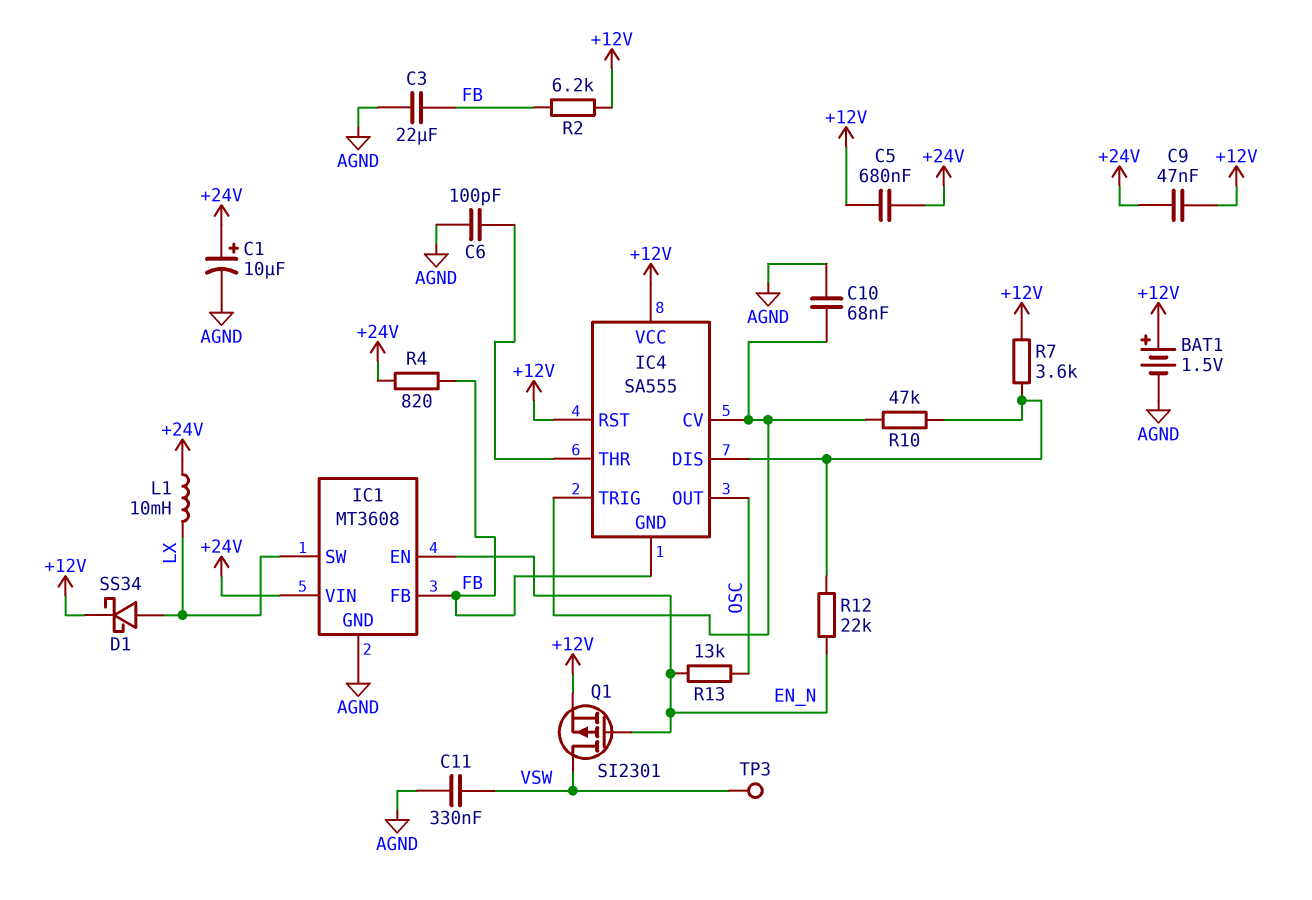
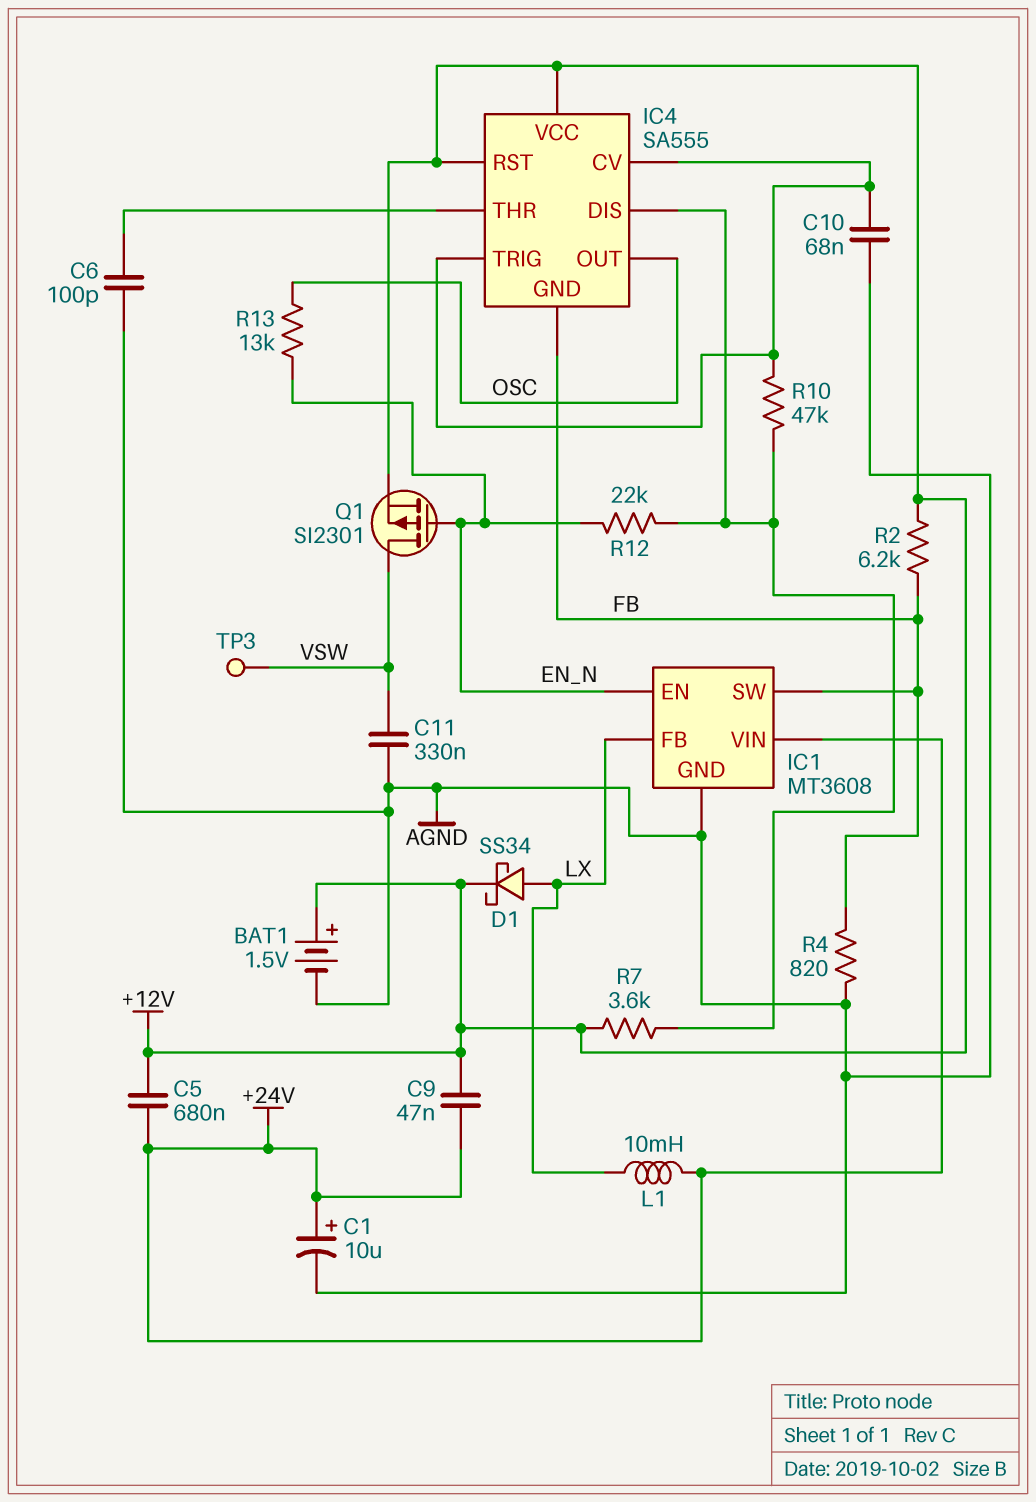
C3: 22uF (AGND, FB) -> none
IC1 pin FB: FB -> LX
IC1 pin SW: LX -> FB
R4: 820 (+24V, FB) -> 820 (AGND, FB)

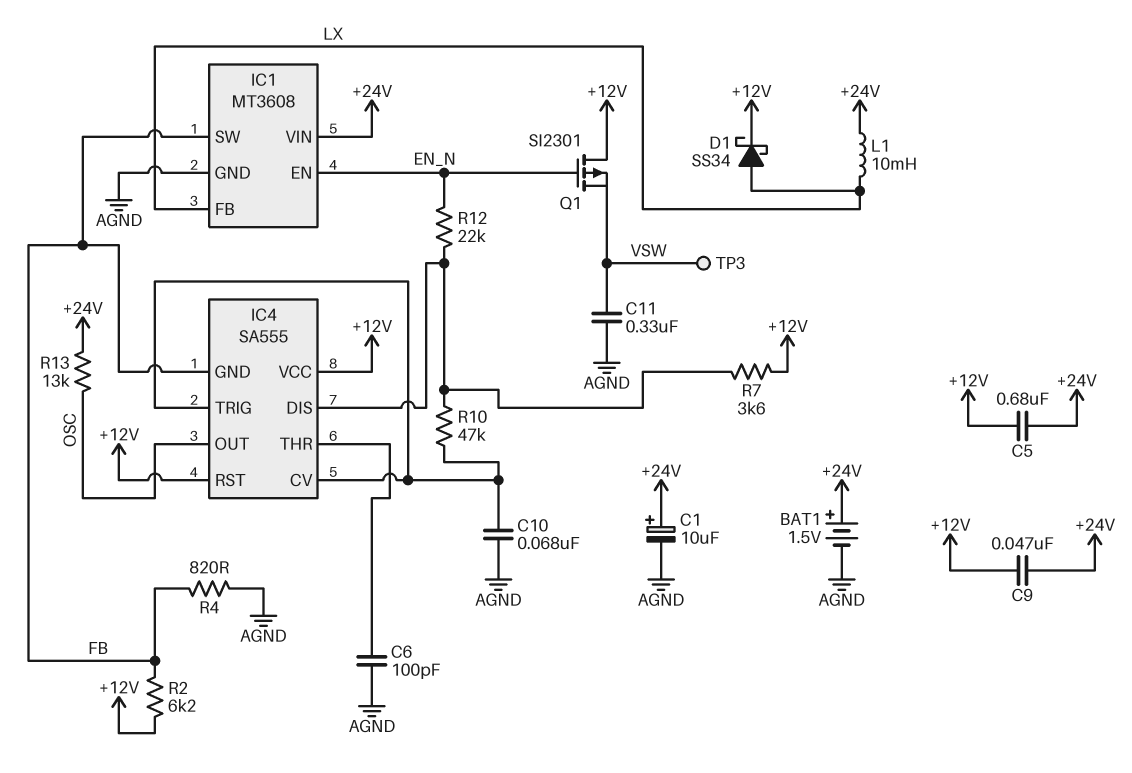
BAT1: 1.5V (plus +12V, minus AGND) -> 1.5V (plus +24V, minus AGND)
Q1: PMOS SI2301 (G EN_N, D VSW, S +12V) -> PMOS SI2301 (G EN_N, D +12V, S VSW)
R13: 13k (EN_N, OSC) -> 13k (+24V, OSC)

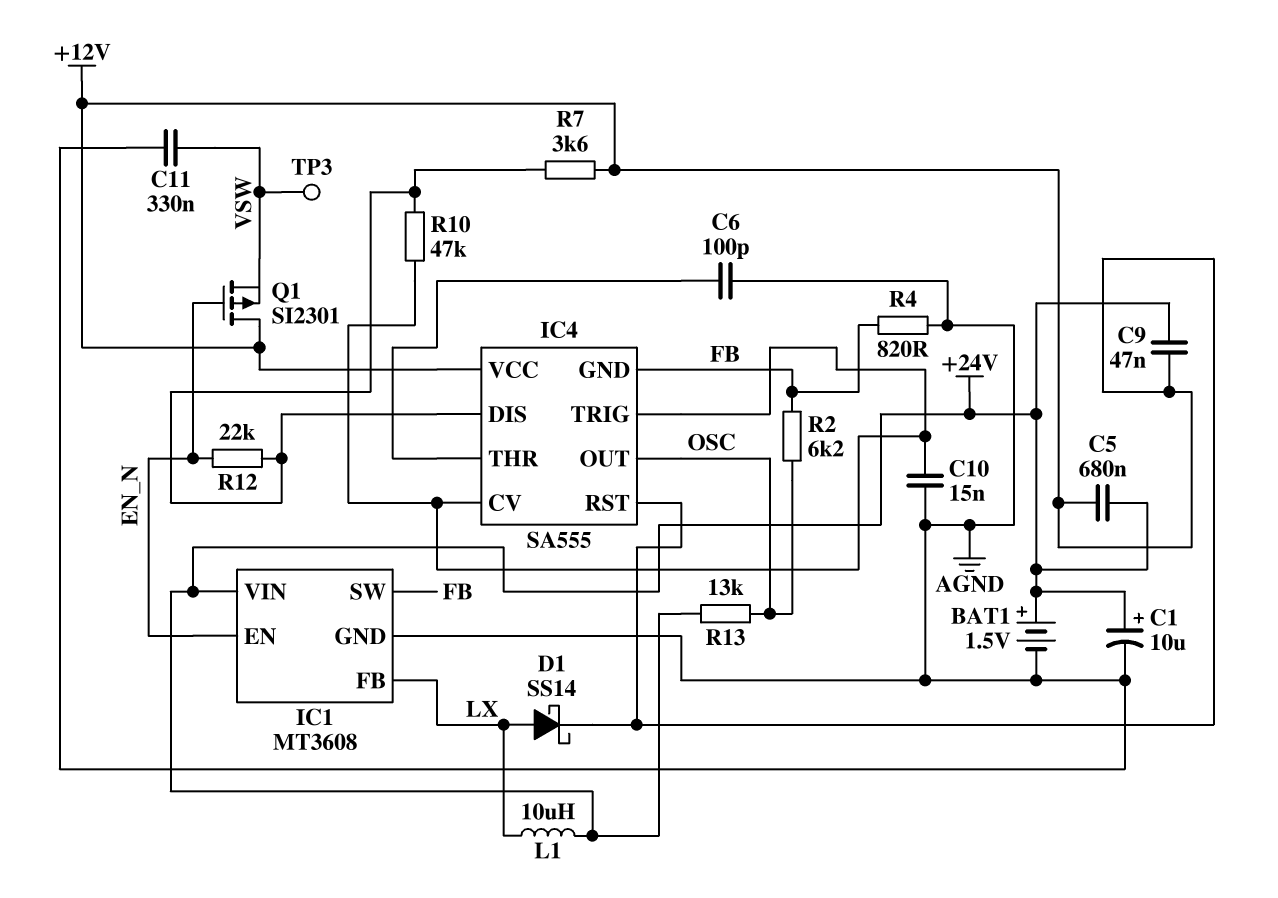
C10: 68nF (AGND, IC4/CV) -> 15nF (AGND, IC4/CV)
D1: schottky SS34 (A LX, K +12V) -> schottky SS14 (A LX, K +12V)
L1: 10mH (+24V, LX) -> 10uH (+24V, LX)
R2: 6.2k (+12V, FB) -> 6.2k (FB, OSC)

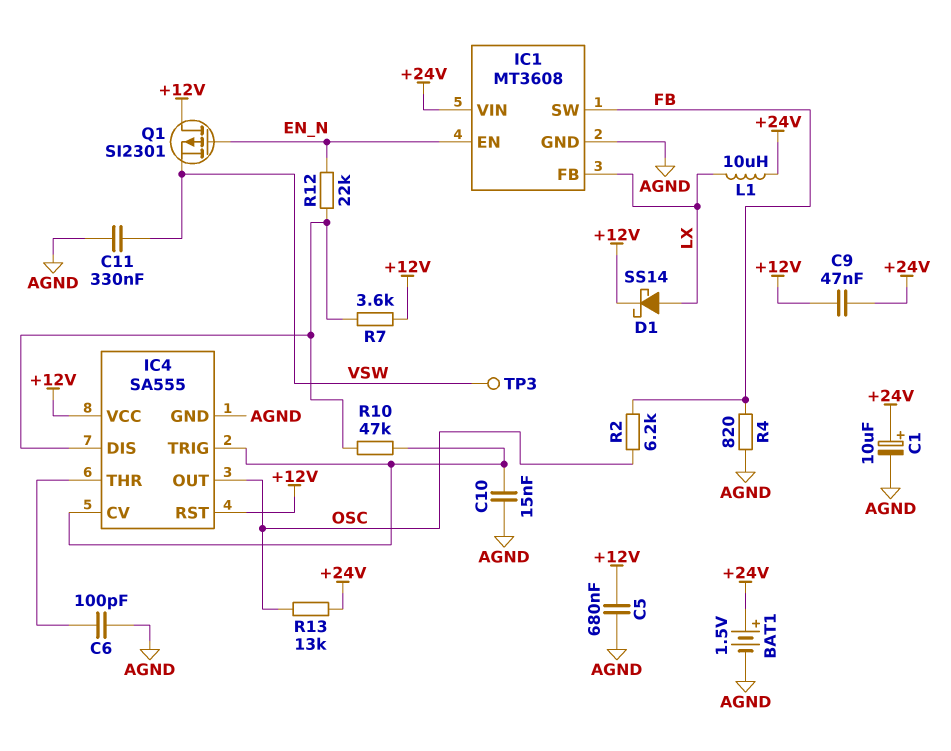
C5: 680nF (+12V, +24V) -> 680nF (+12V, AGND)
IC4 pin GND: FB -> AGND

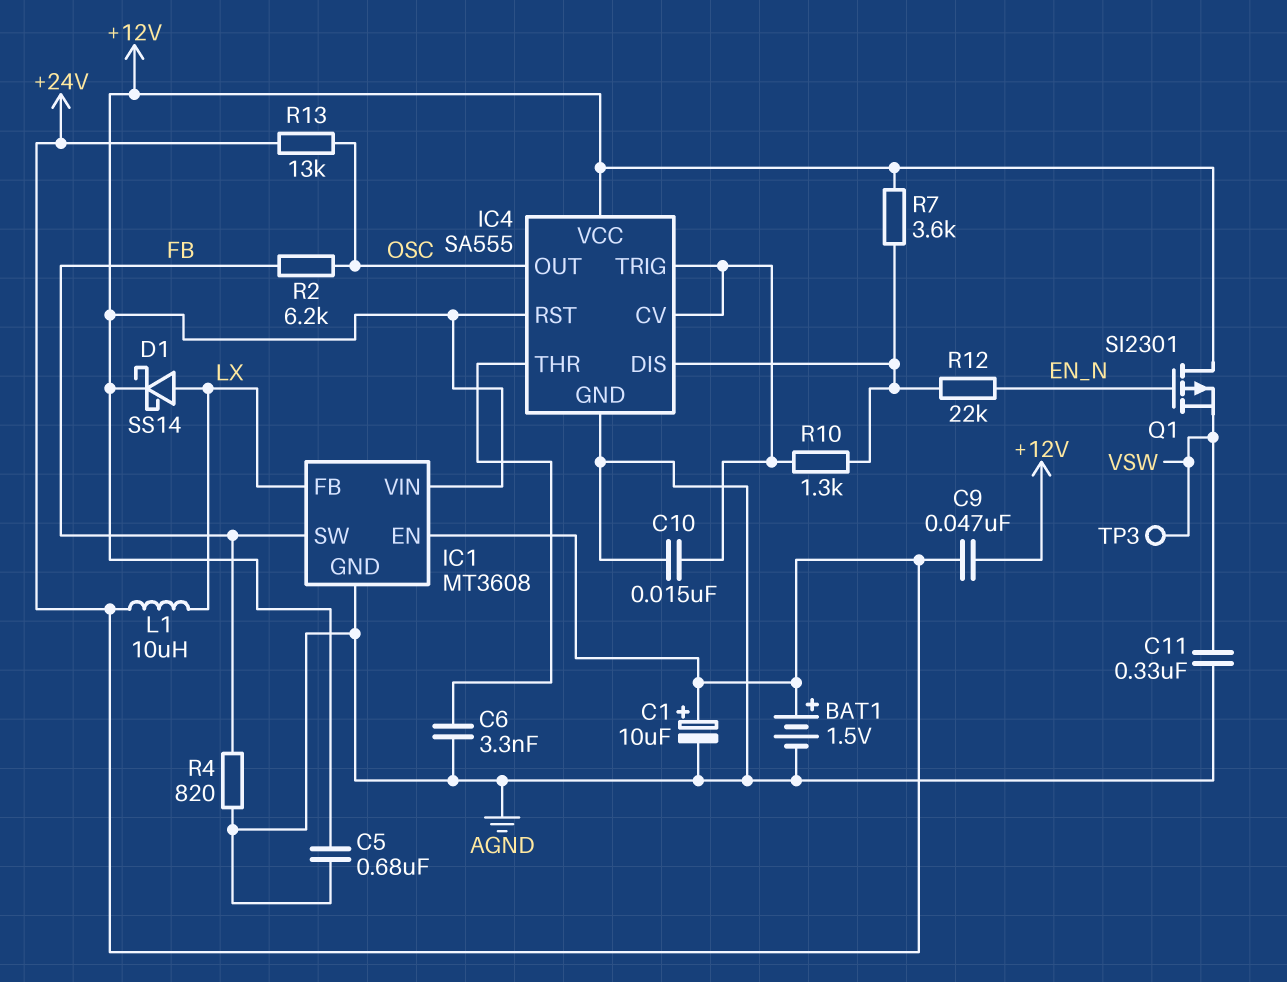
C6: 100pF (AGND, IC4/THR) -> 3.3nF (AGND, IC4/THR)
IC1 pin EN: EN_N -> +24V
IC1 pin VIN: +24V -> +12V
R10: 47k (IC4/CV, IC4/DIS) -> 1.3k (IC4/CV, IC4/DIS)

